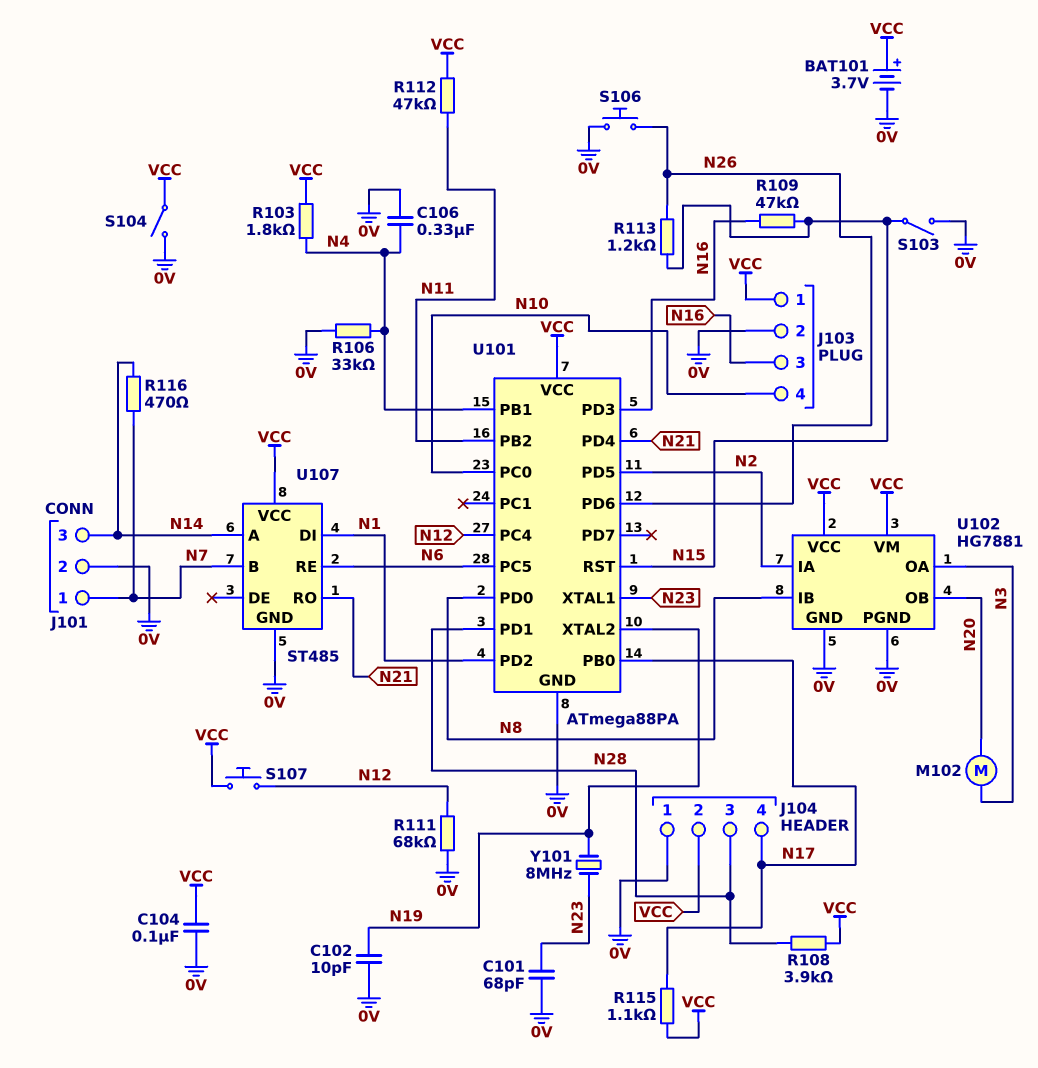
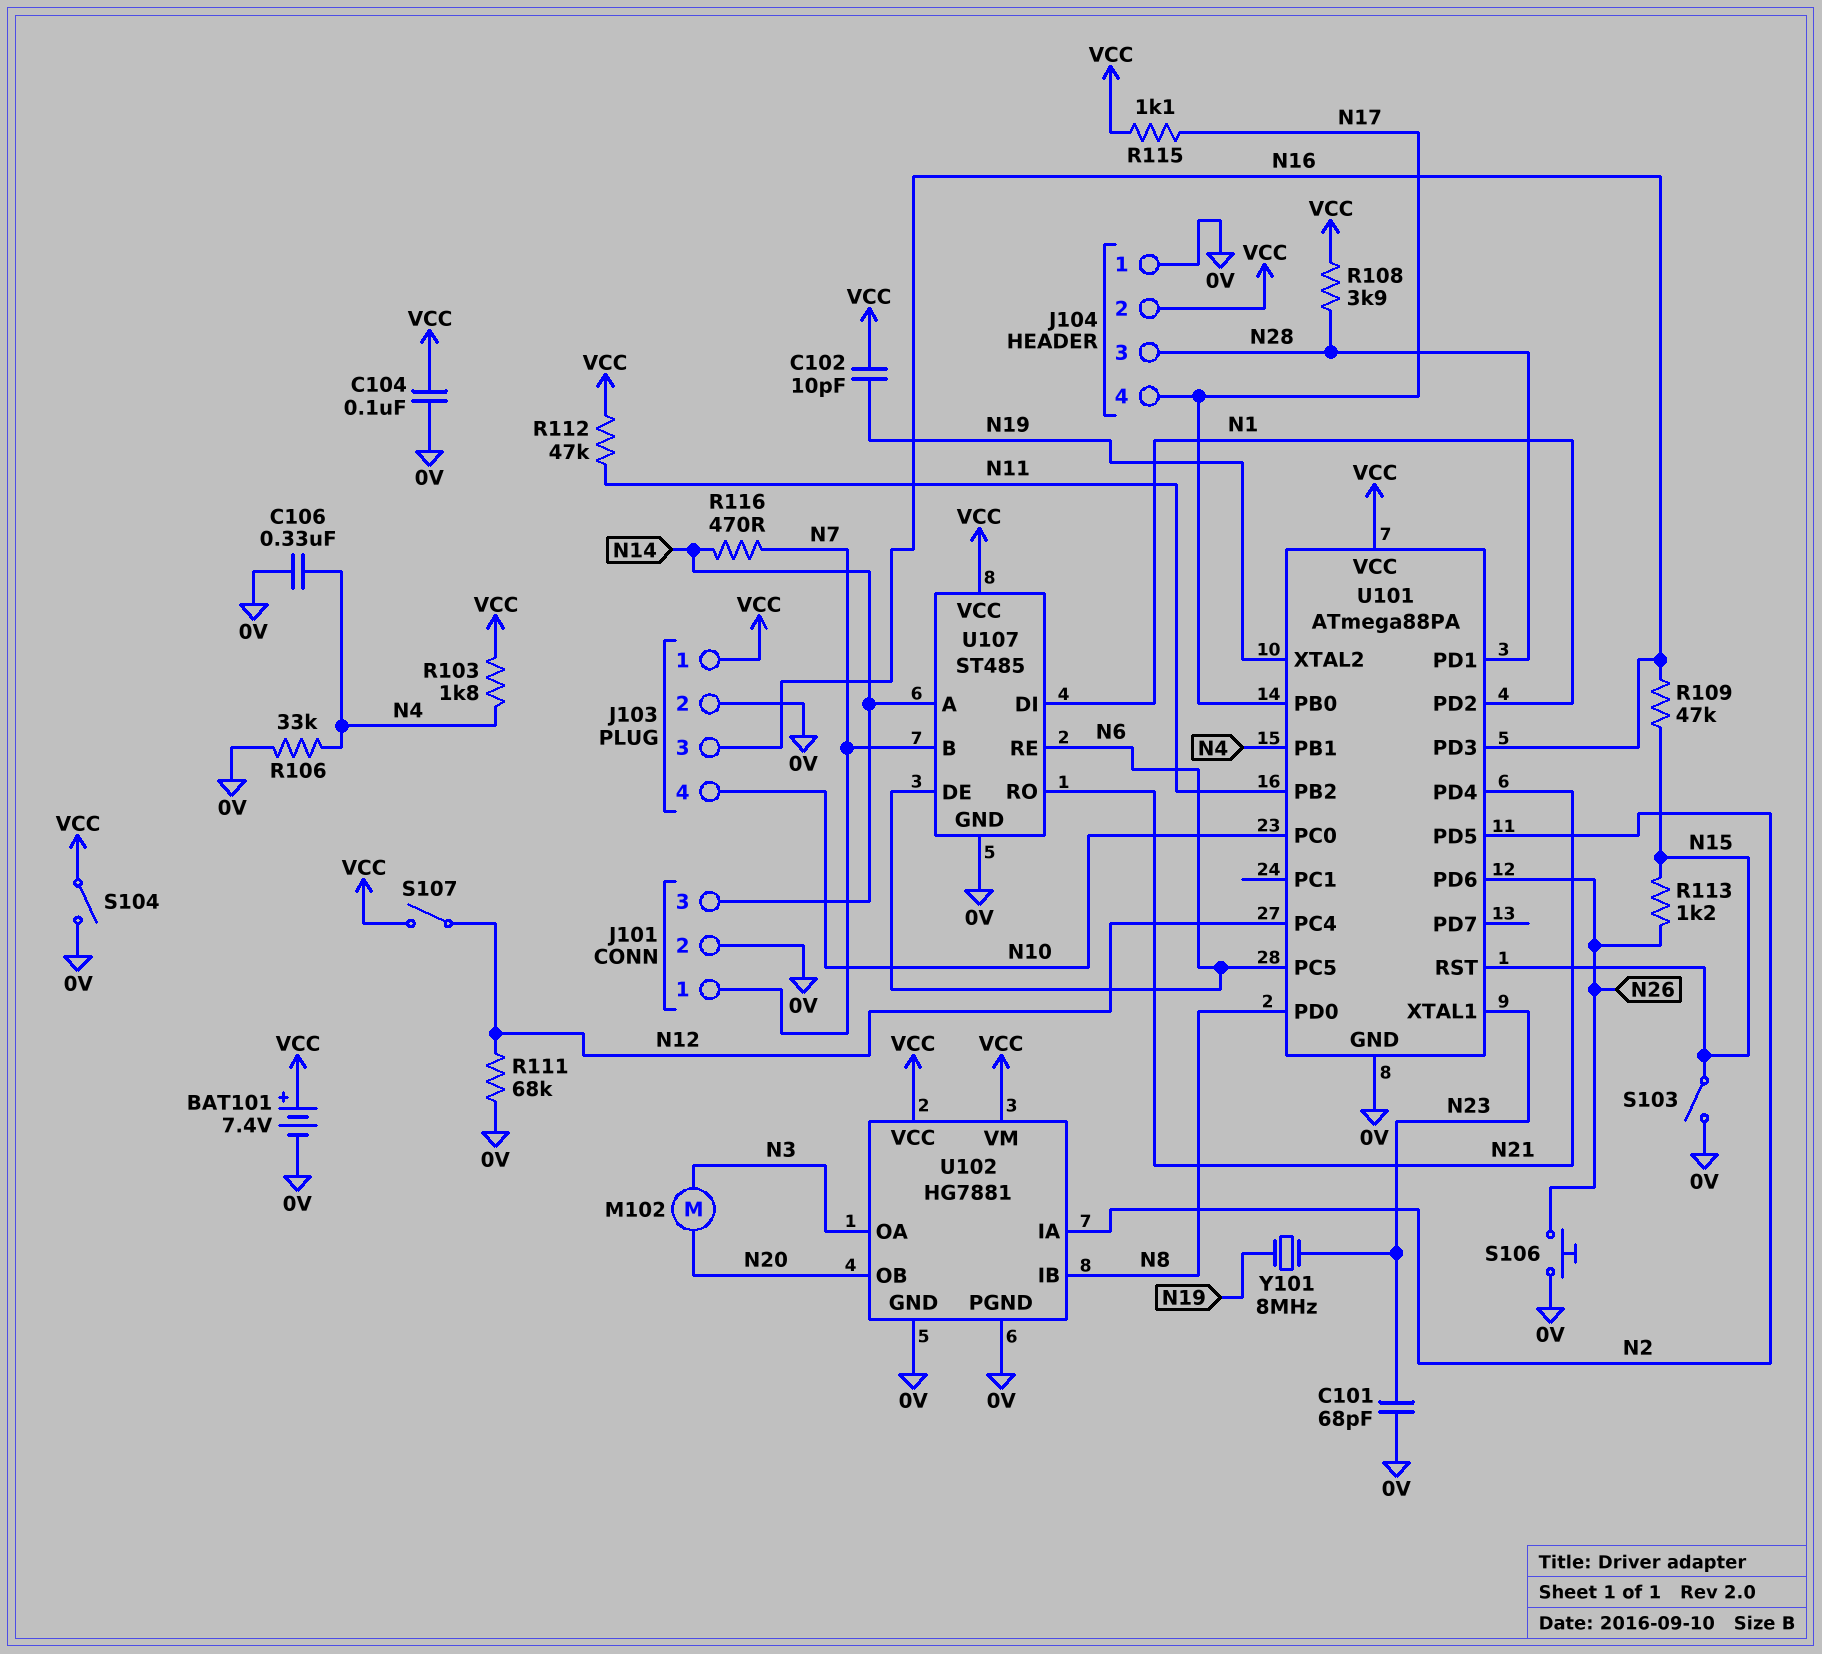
BAT101: 3.7V (plus VCC, minus 0V) -> 7.4V (plus VCC, minus 0V)
C102: 10pF (0V, N19) -> 10pF (N19, VCC)
S107: button (N12, VCC) -> switch (N12, VCC)
U107 pin DE: none -> N6

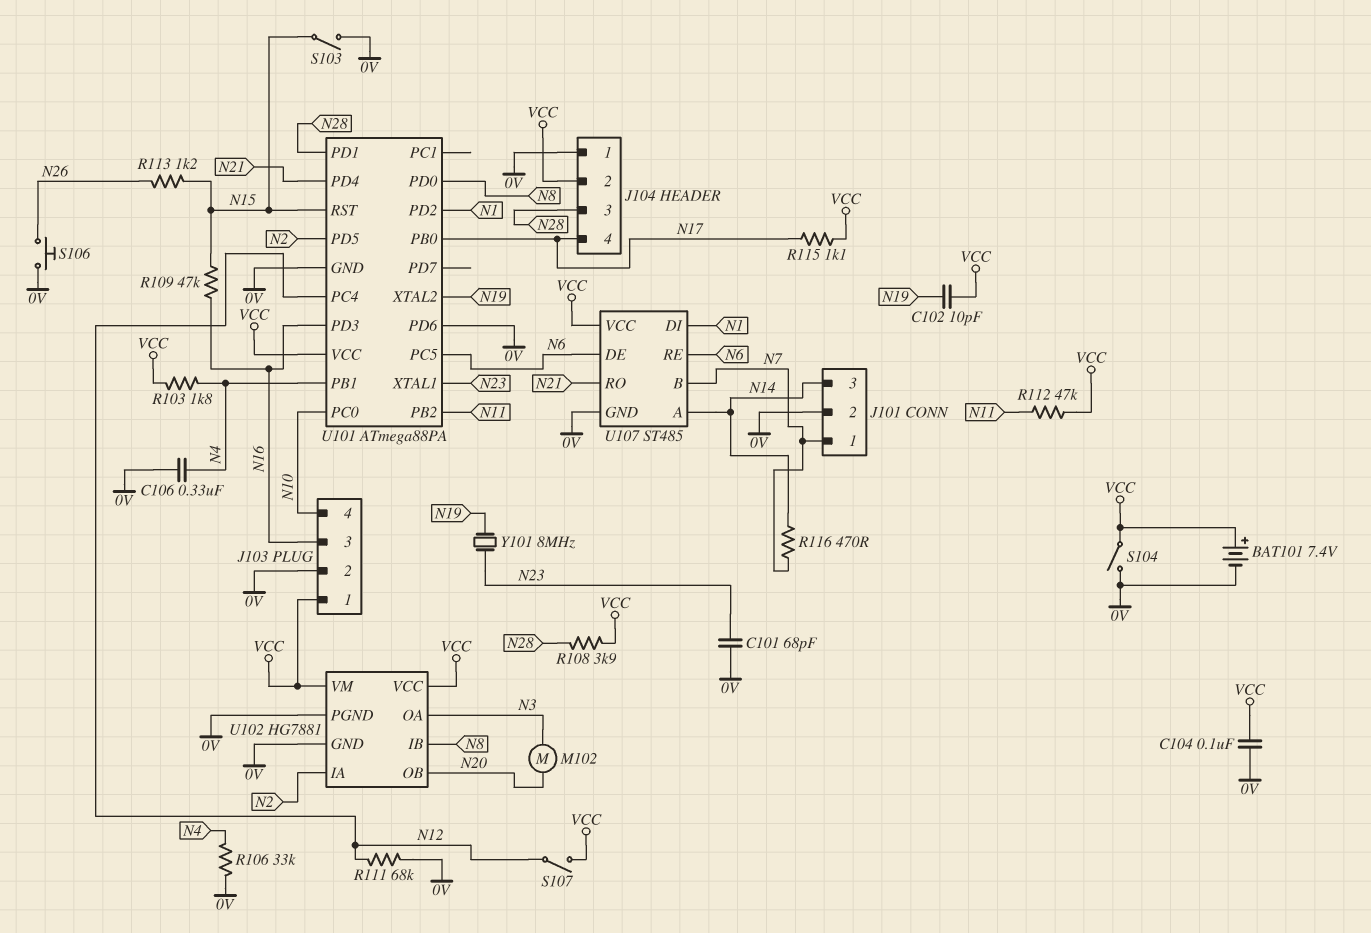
U101 pin PD6: N26 -> 0V

